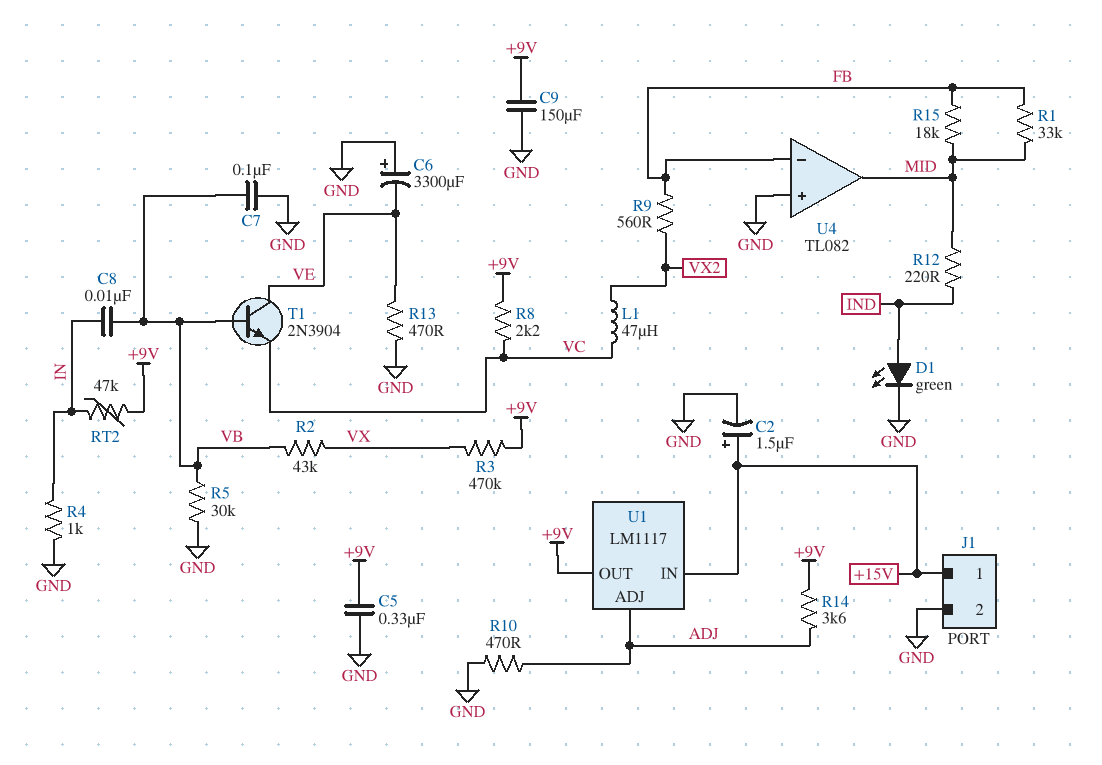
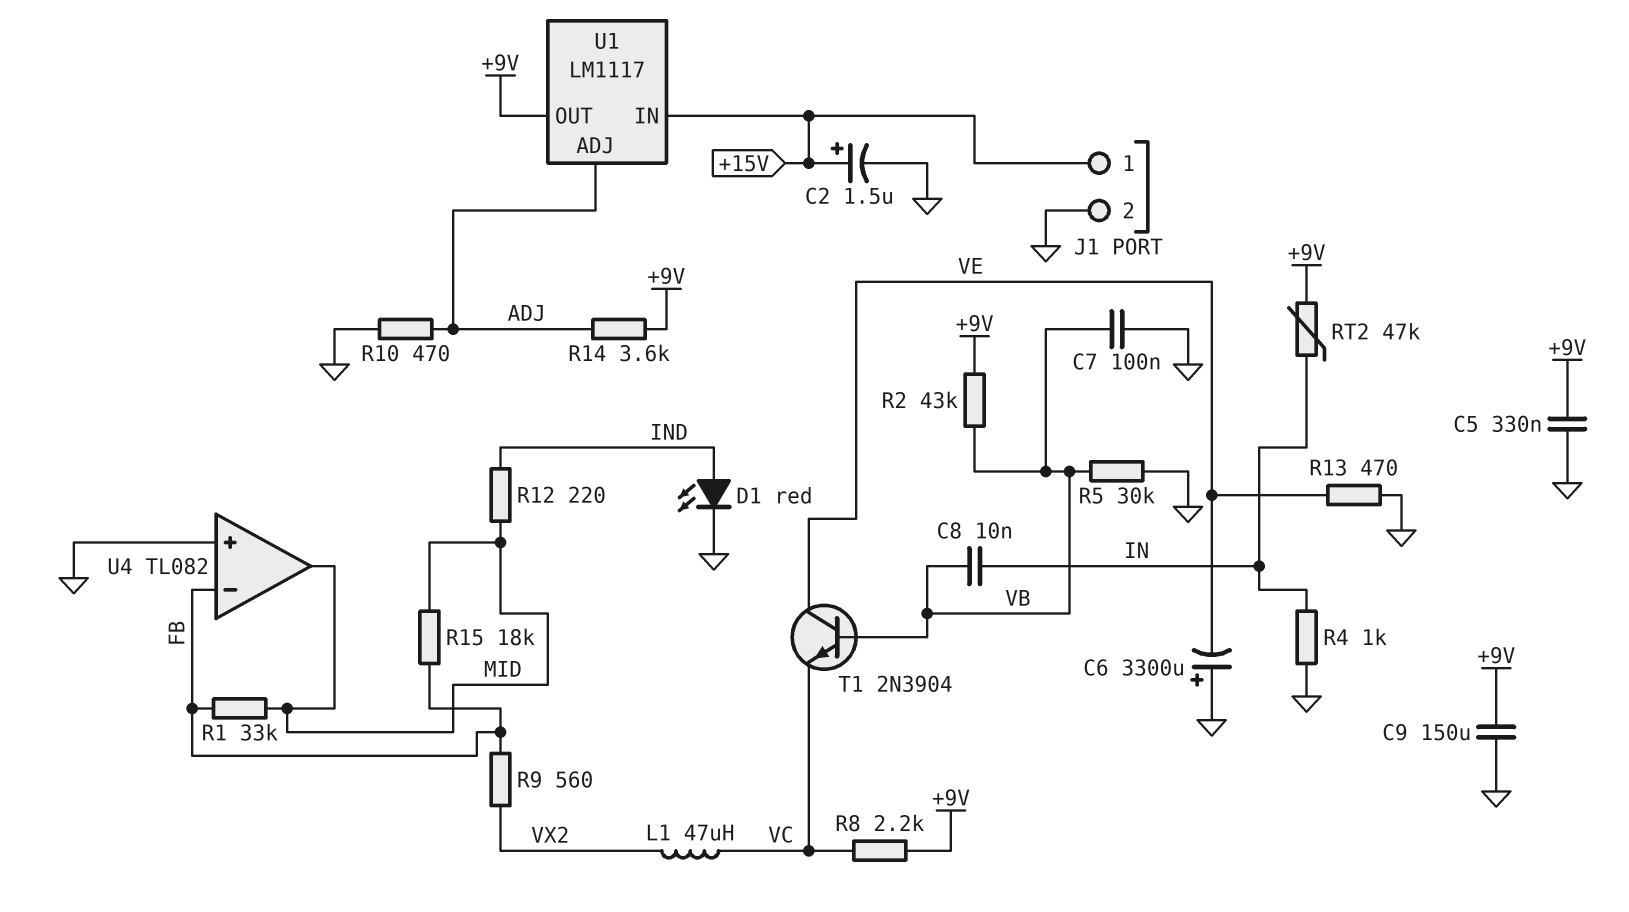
D1: LED green (A IND, K GND) -> LED red (A IND, K GND)
R2: 43k (VB, VX) -> 43k (+9V, VB)
R3: 470k (+9V, VX) -> none

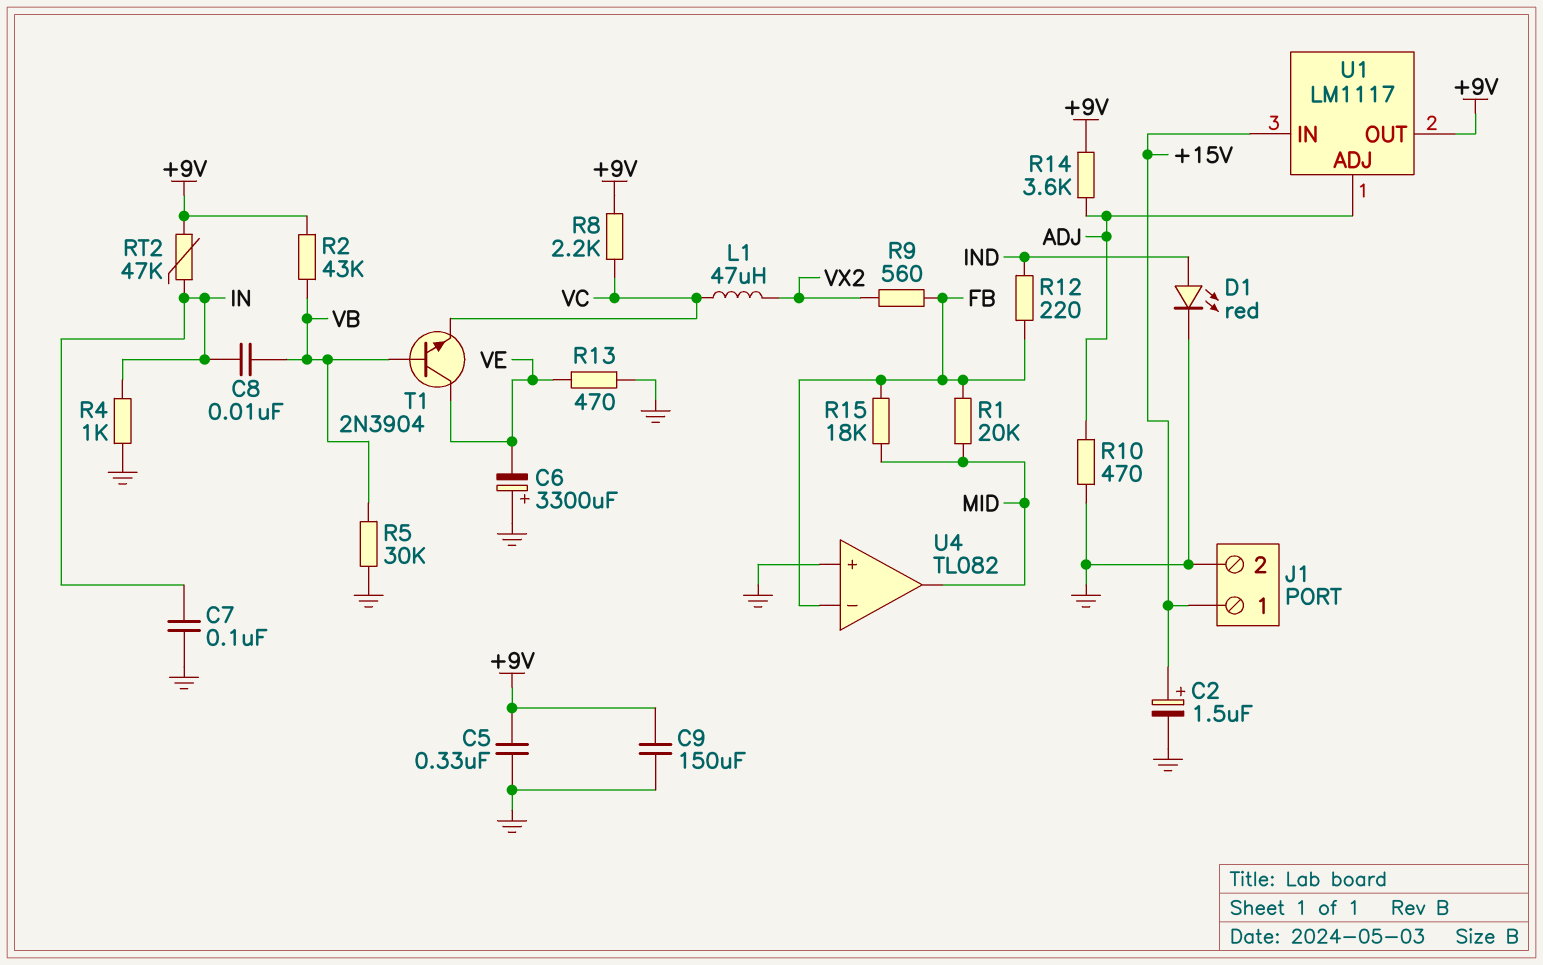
C7: 100nF (GND, VB) -> 100nF (GND, IN)
R1: 33k (FB, MID) -> 20k (FB, MID)
R12: 220 (IND, MID) -> 220 (FB, IND)

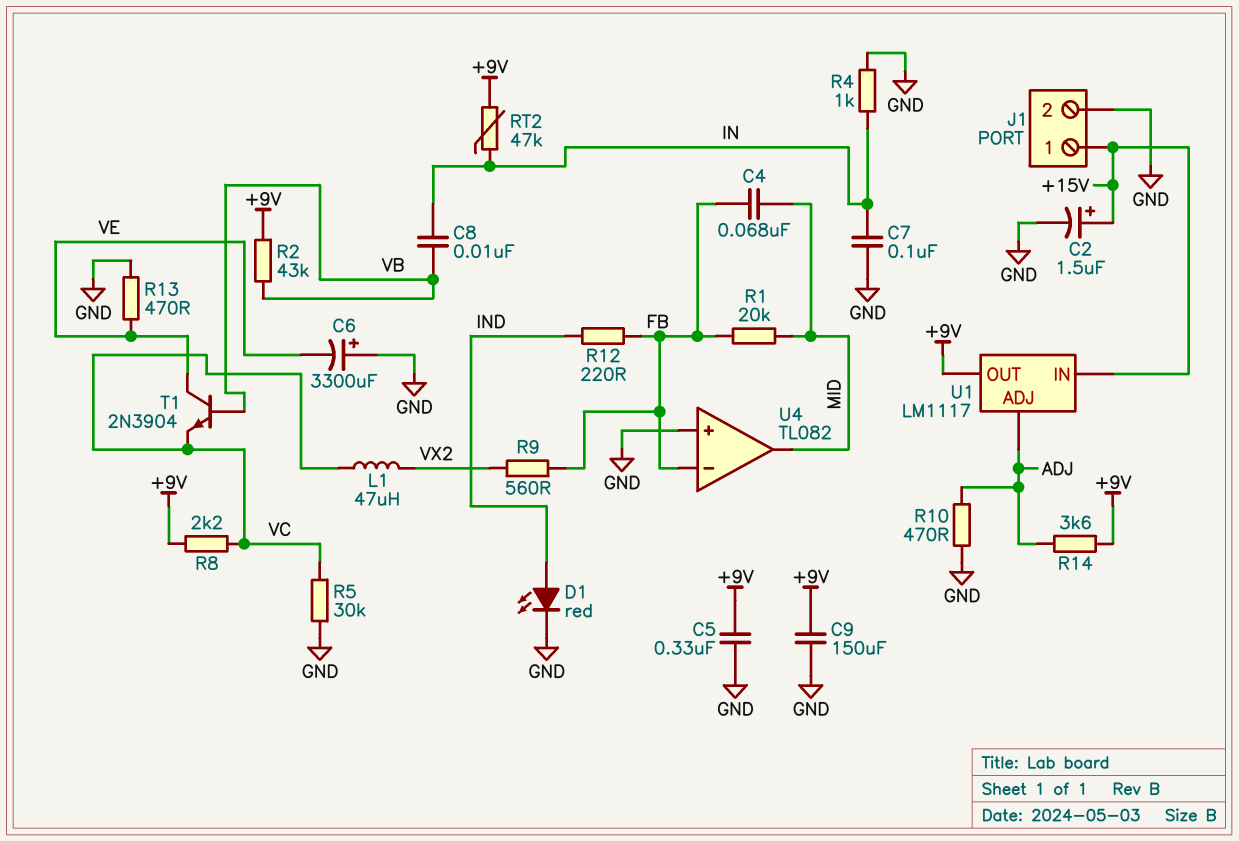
C4: none -> 68nF (FB, MID)
R5: 30k (GND, VB) -> 30k (GND, VC)
R15: 18k (FB, MID) -> none

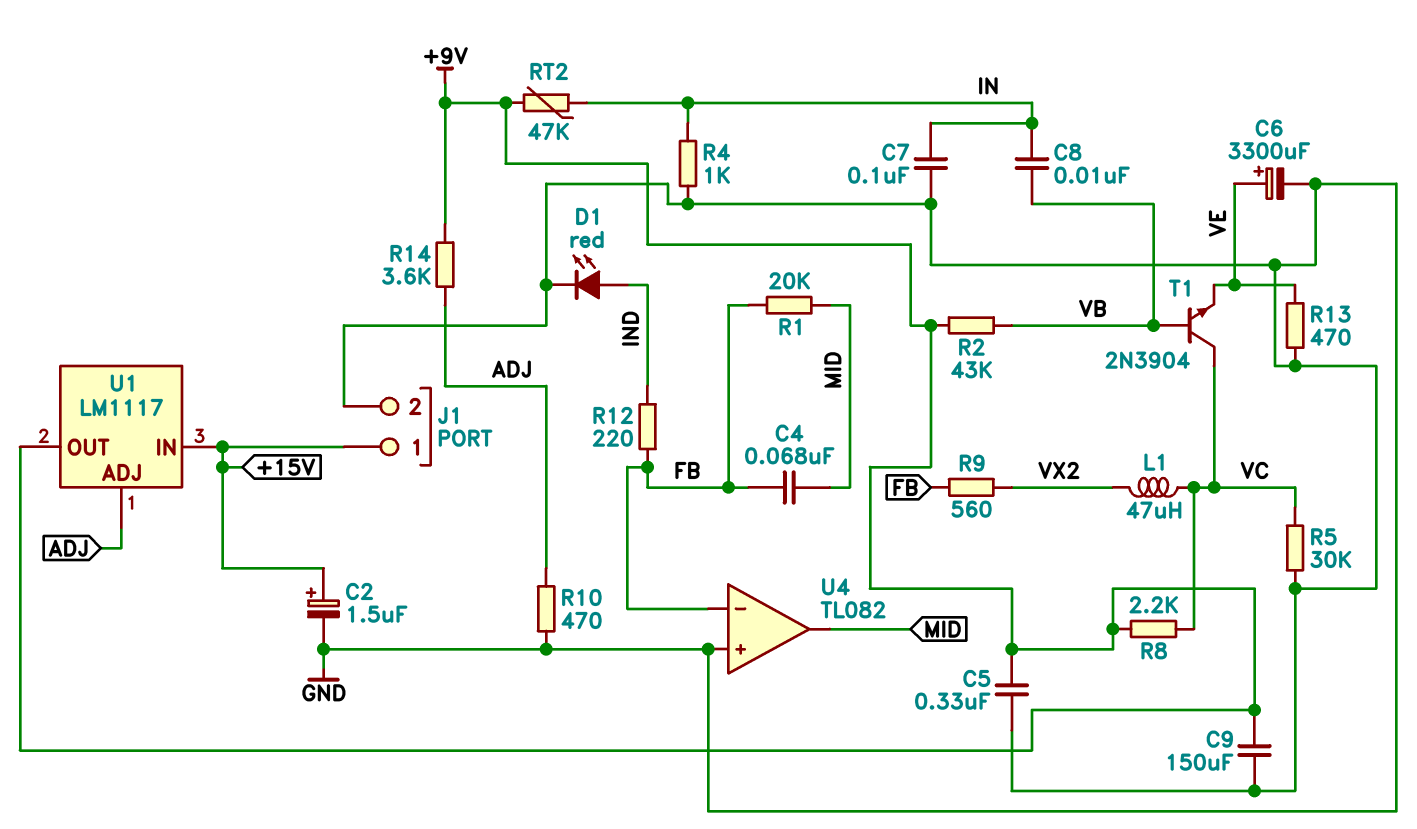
C6: 3300uF (plus GND, minus VE) -> 3300uF (plus VE, minus GND)
T1: NPN 2N3904 (B VB, C VE, E VC) -> NPN 2N3904 (B VB, C VC, E VE)

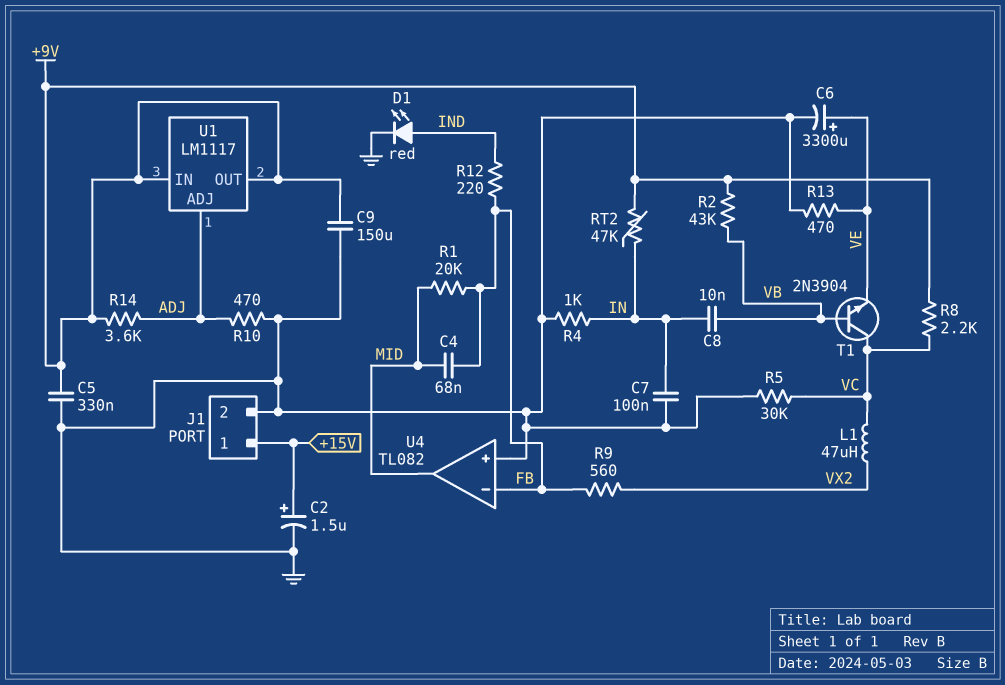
U1 pin IN: +15V -> +9V

